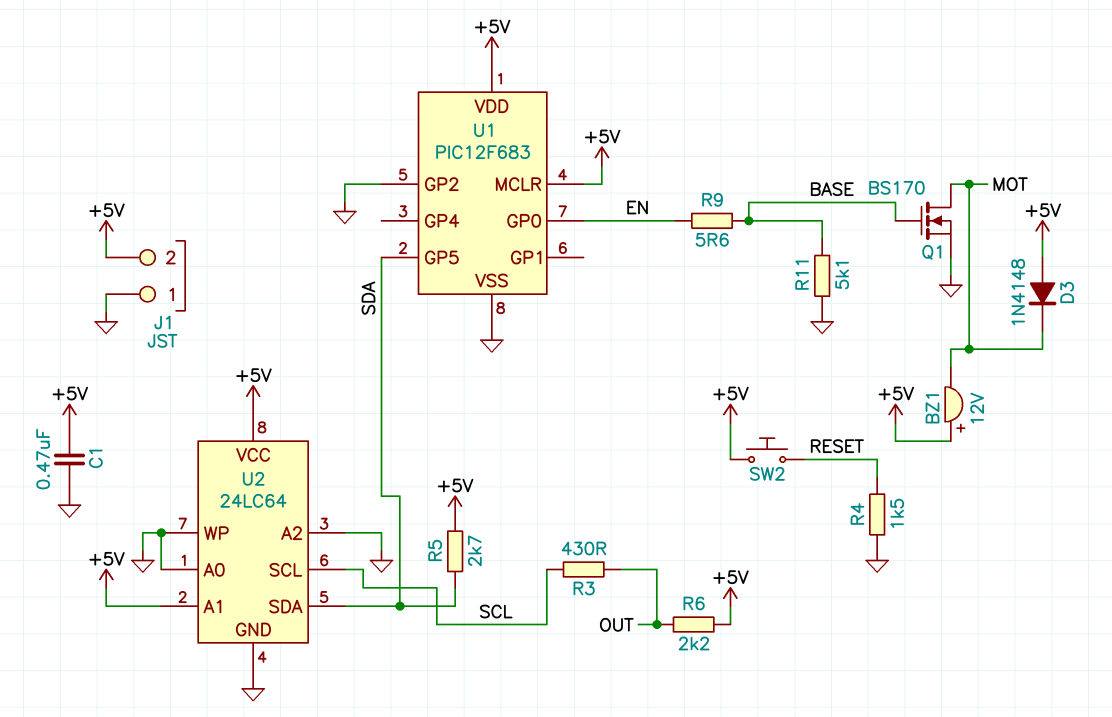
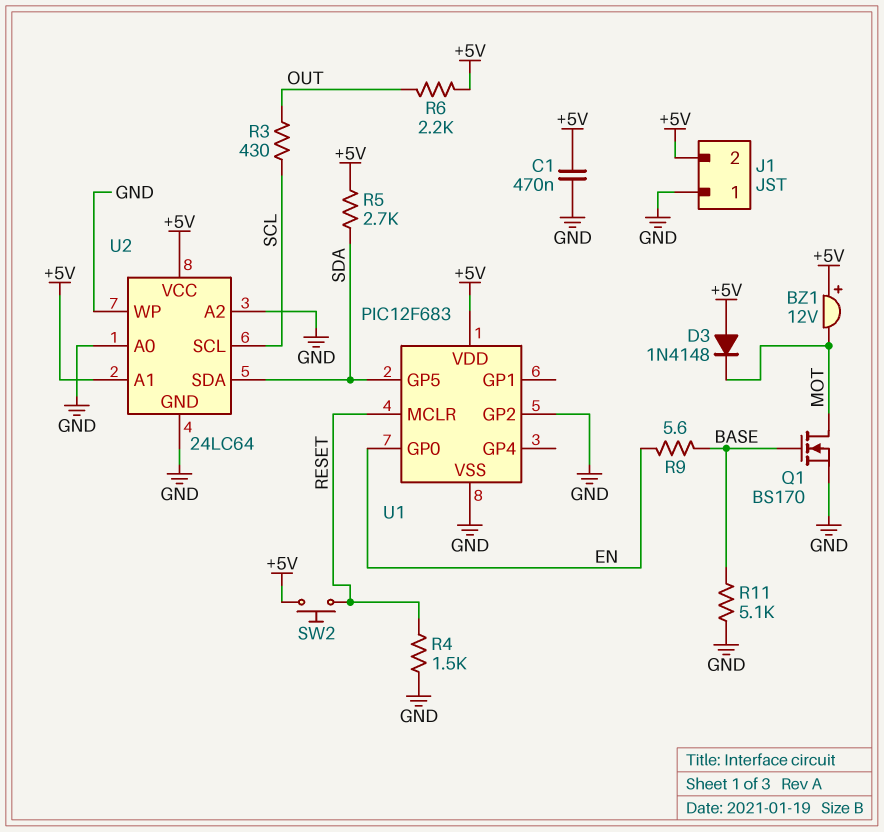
U1 pin MCLR: +5V -> RESET

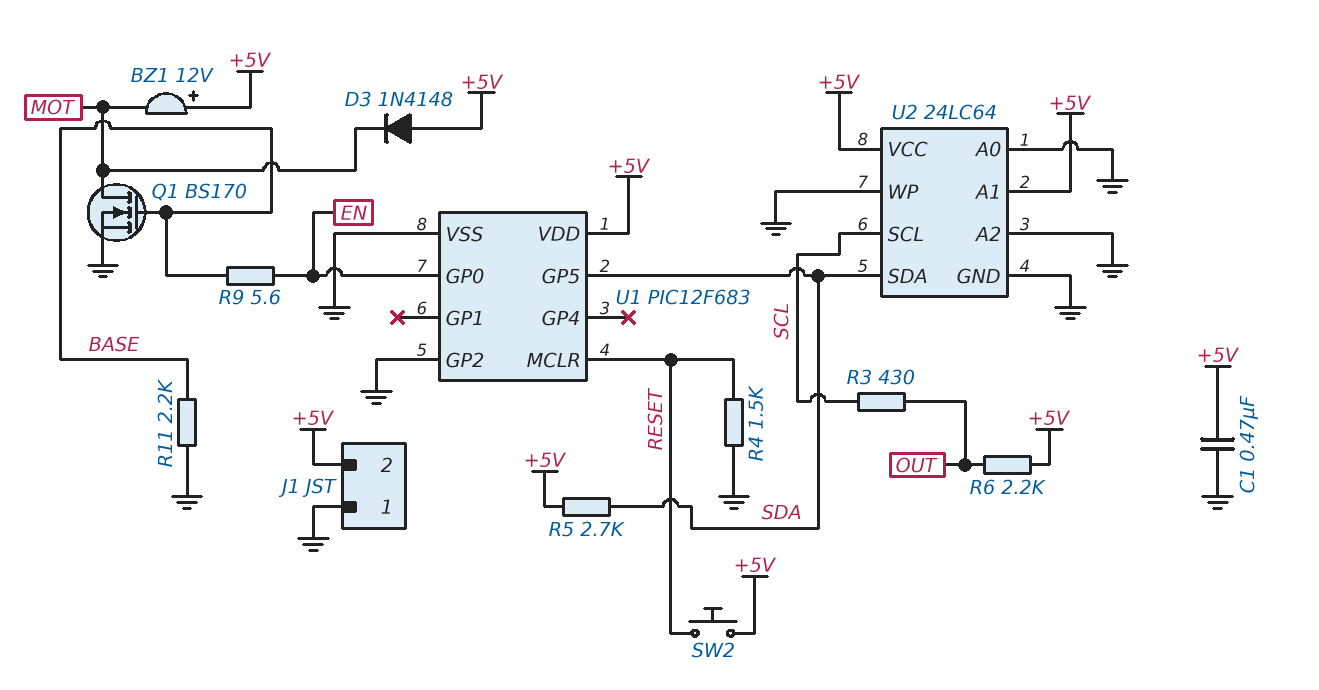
R11: 5.1k (BASE, GND) -> 2.2k (BASE, GND)

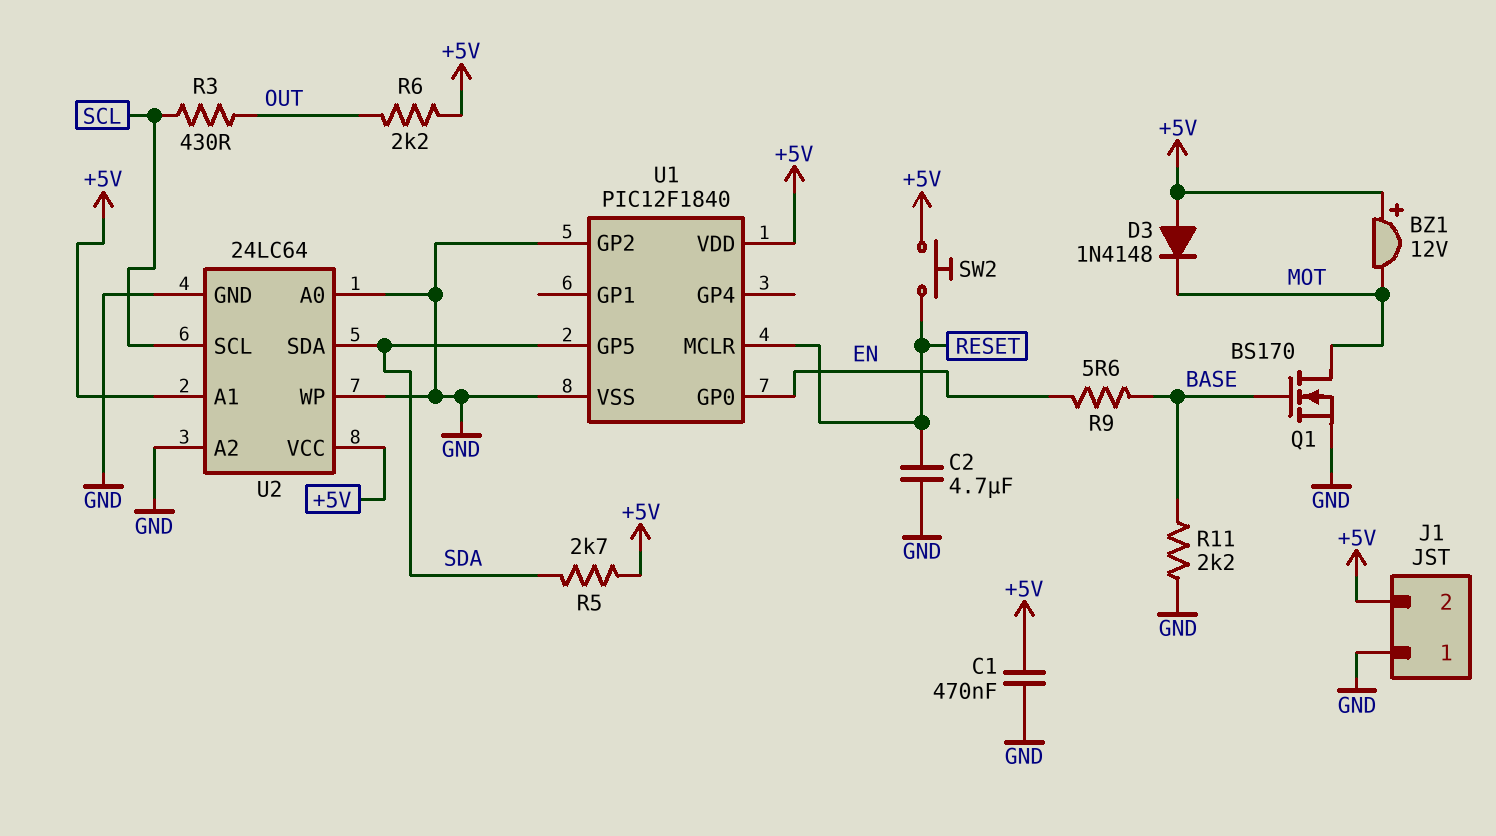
C2: none -> 4.7uF (GND, RESET)
R4: 1.5k (GND, RESET) -> none
U1: PIC12F683 -> PIC12F1840

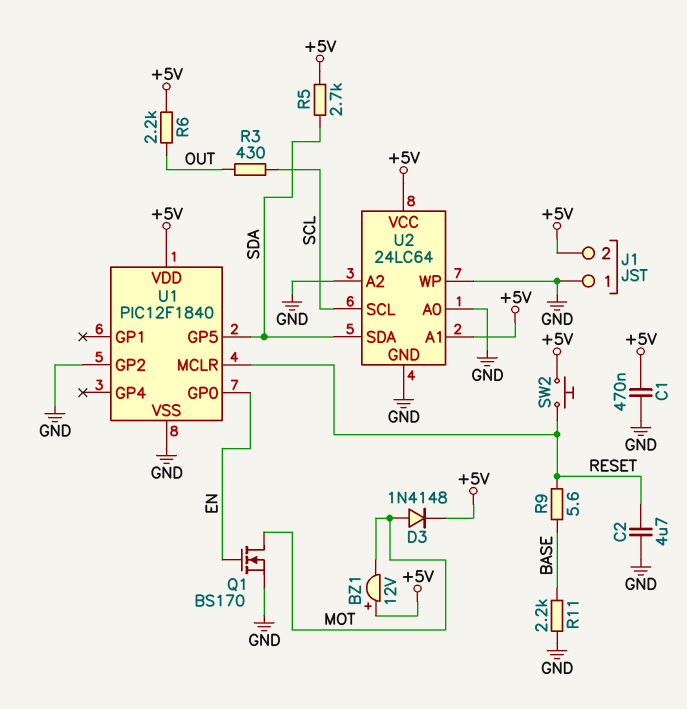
D3: diode 1N4148 (A +5V, K MOT) -> diode 1N4148 (A MOT, K +5V)
Q1: NMOS BS170 (G BASE, D MOT, S GND) -> NMOS BS170 (G EN, D MOT, S GND)
R9: 5.6 (BASE, EN) -> 5.6 (BASE, RESET)

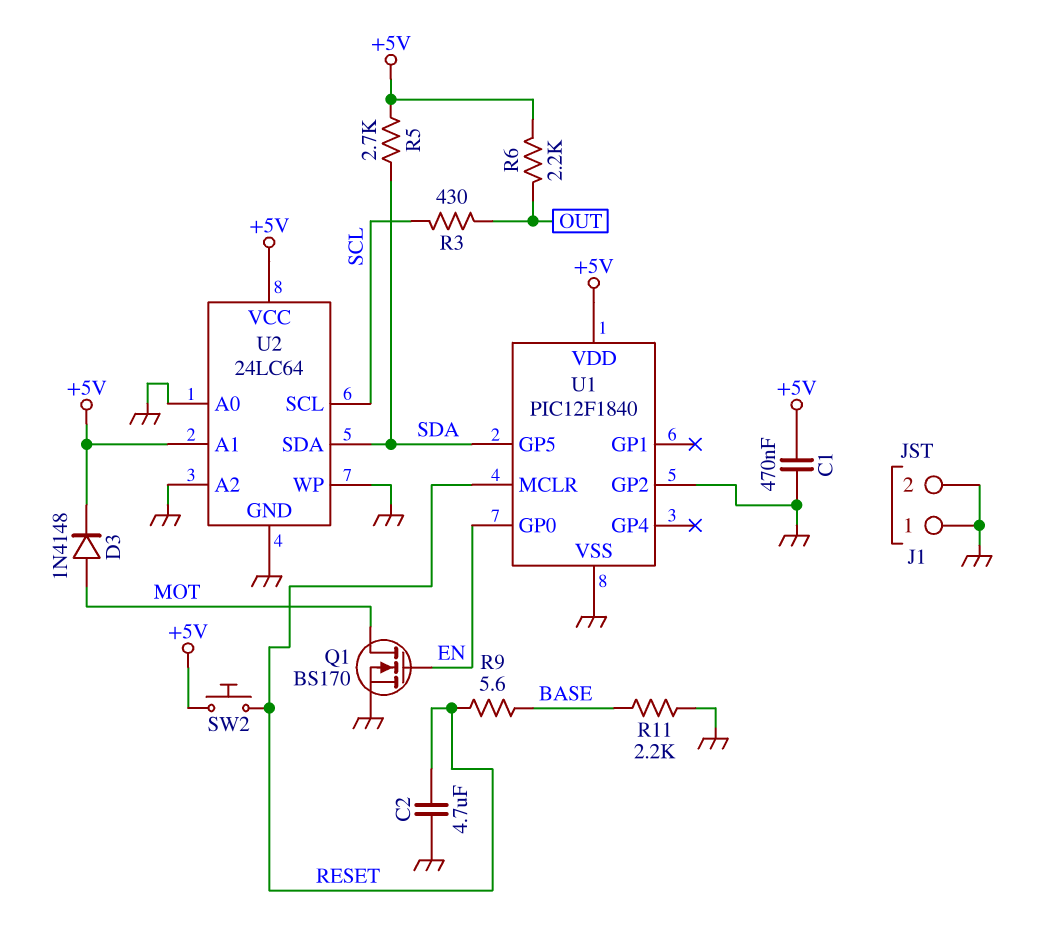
BZ1: buzzer 12V (plus +5V, minus MOT) -> none
J1 pin 2: +5V -> GND

